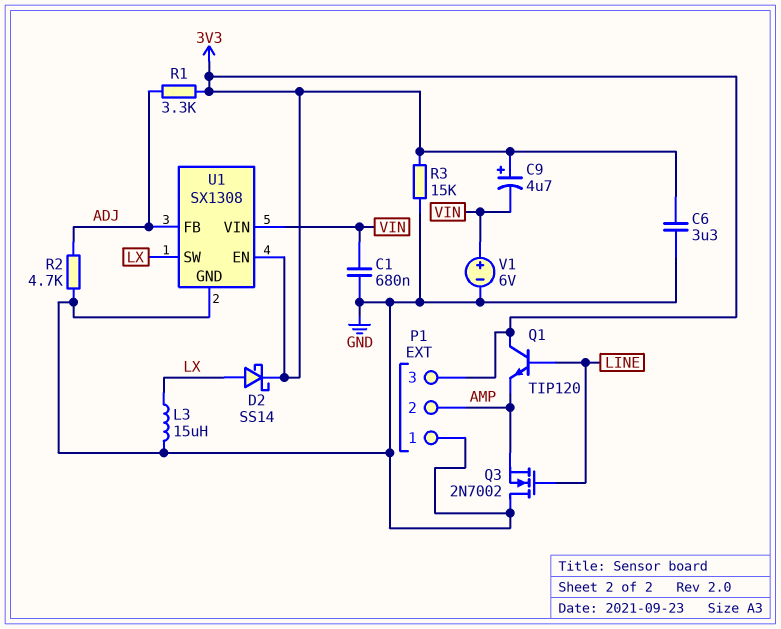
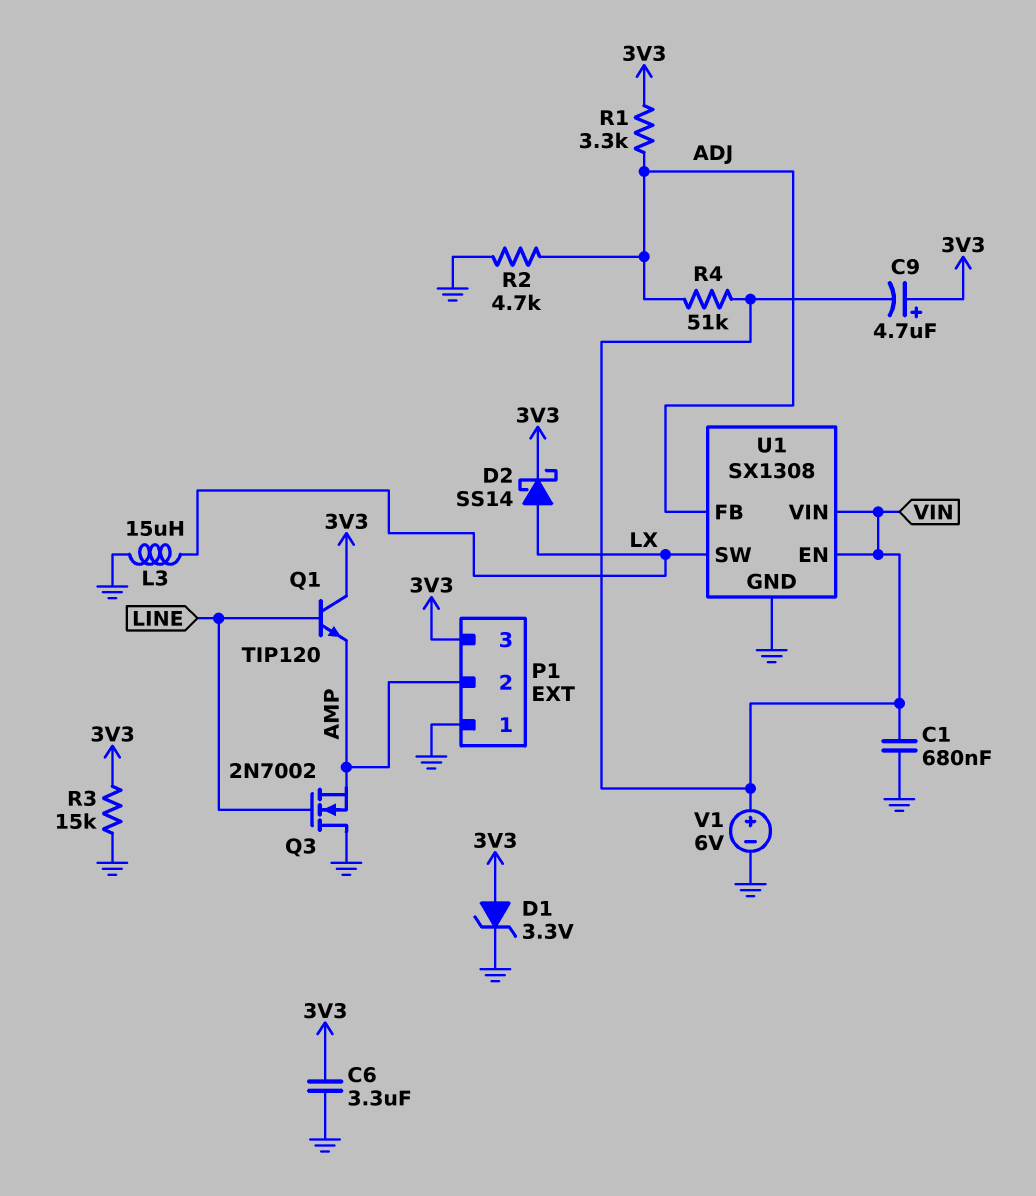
D1: none -> zener 3.3V (A 3V3, K GND)
R4: none -> 51k (ADJ, VIN)
U1 pin EN: 3V3 -> VIN

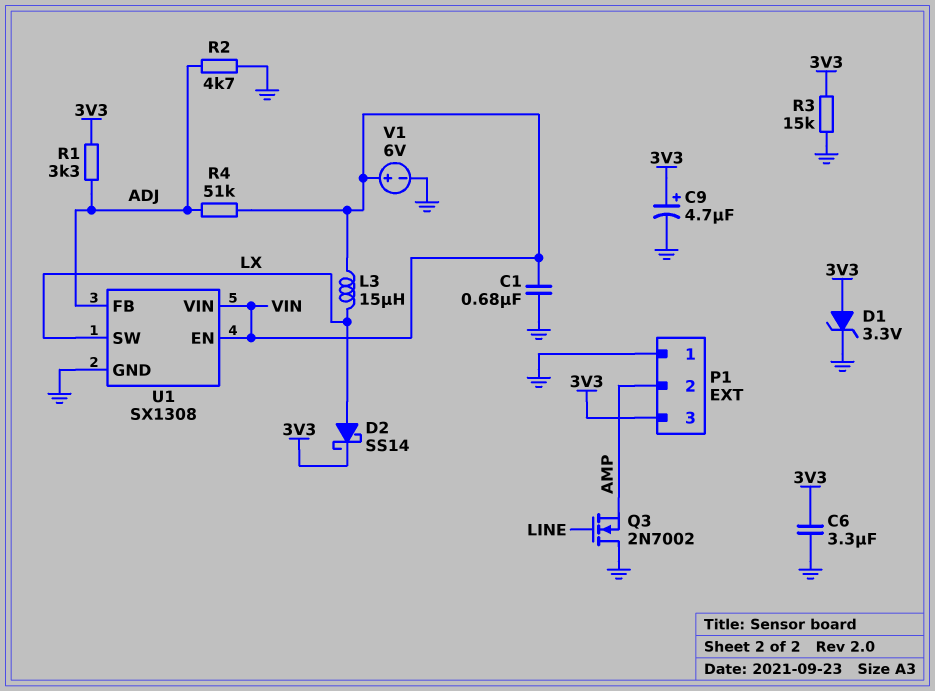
C9: 4.7uF (plus 3V3, minus VIN) -> 4.7uF (plus 3V3, minus GND)
L3: 15uH (GND, LX) -> 15uH (LX, VIN)
Q1: NPN TIP120 (B LINE, C 3V3, E AMP) -> none

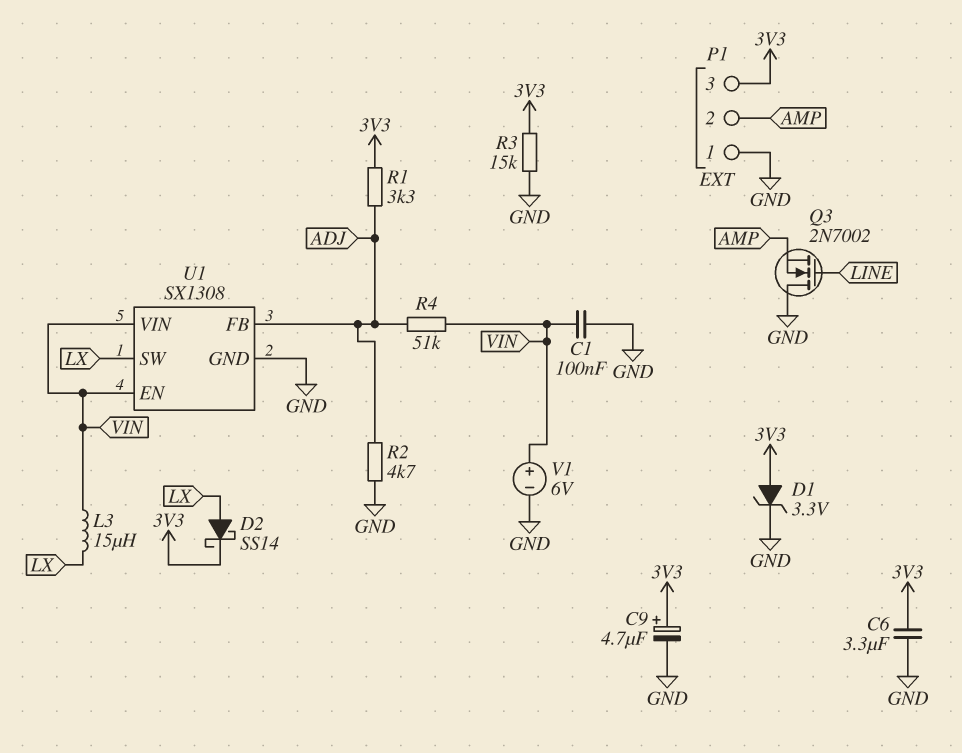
C1: 680nF (GND, VIN) -> 100nF (GND, VIN)

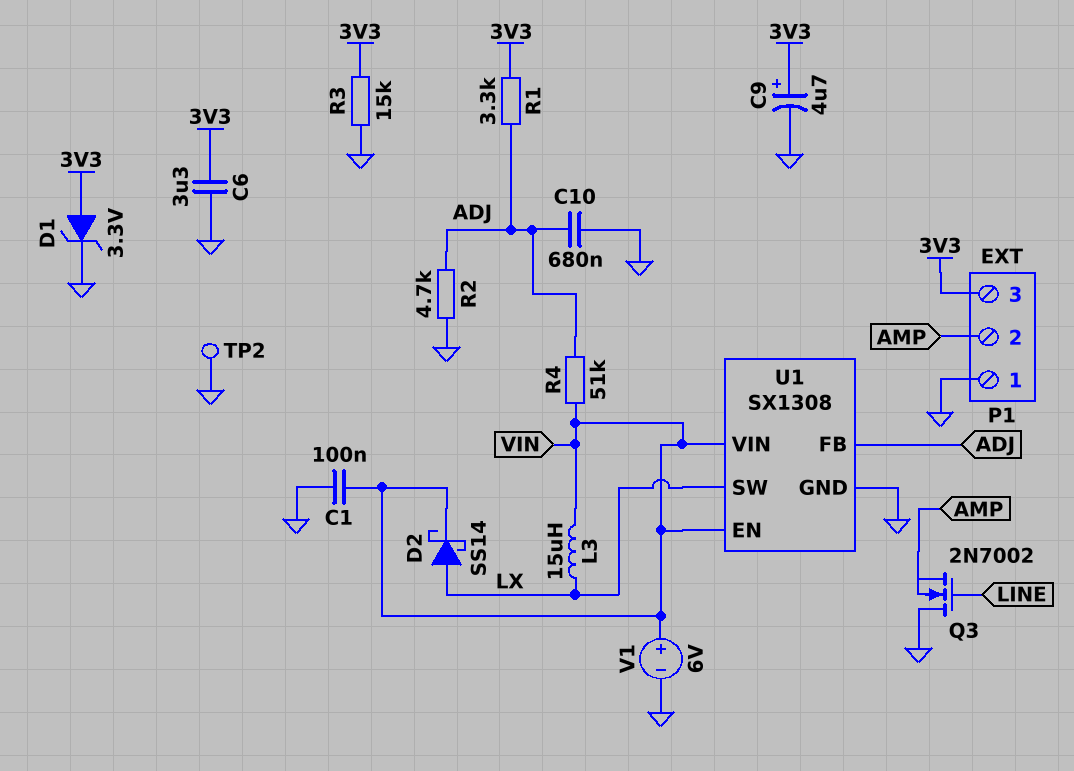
C10: none -> 680nF (ADJ, GND)
D2: schottky SS14 (A LX, K 3V3) -> schottky SS14 (A LX, K VIN)
TP2: none -> test point (GND)

